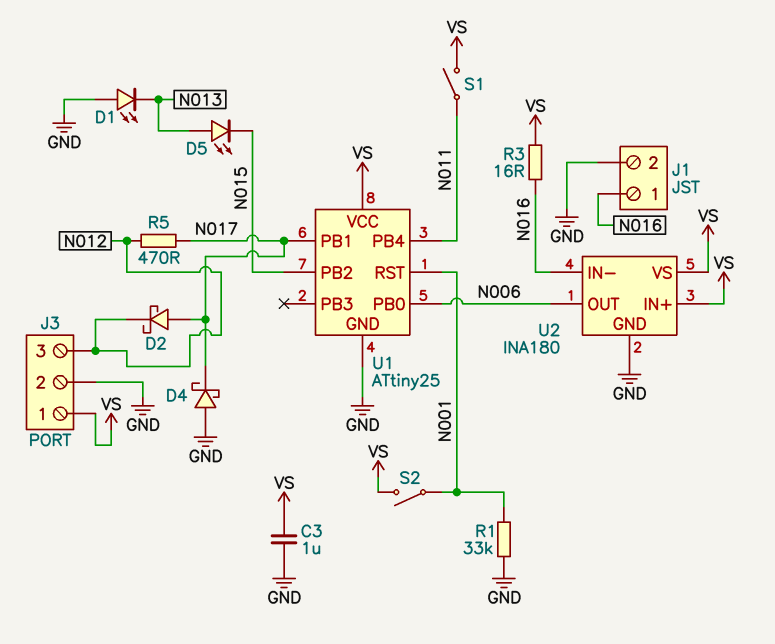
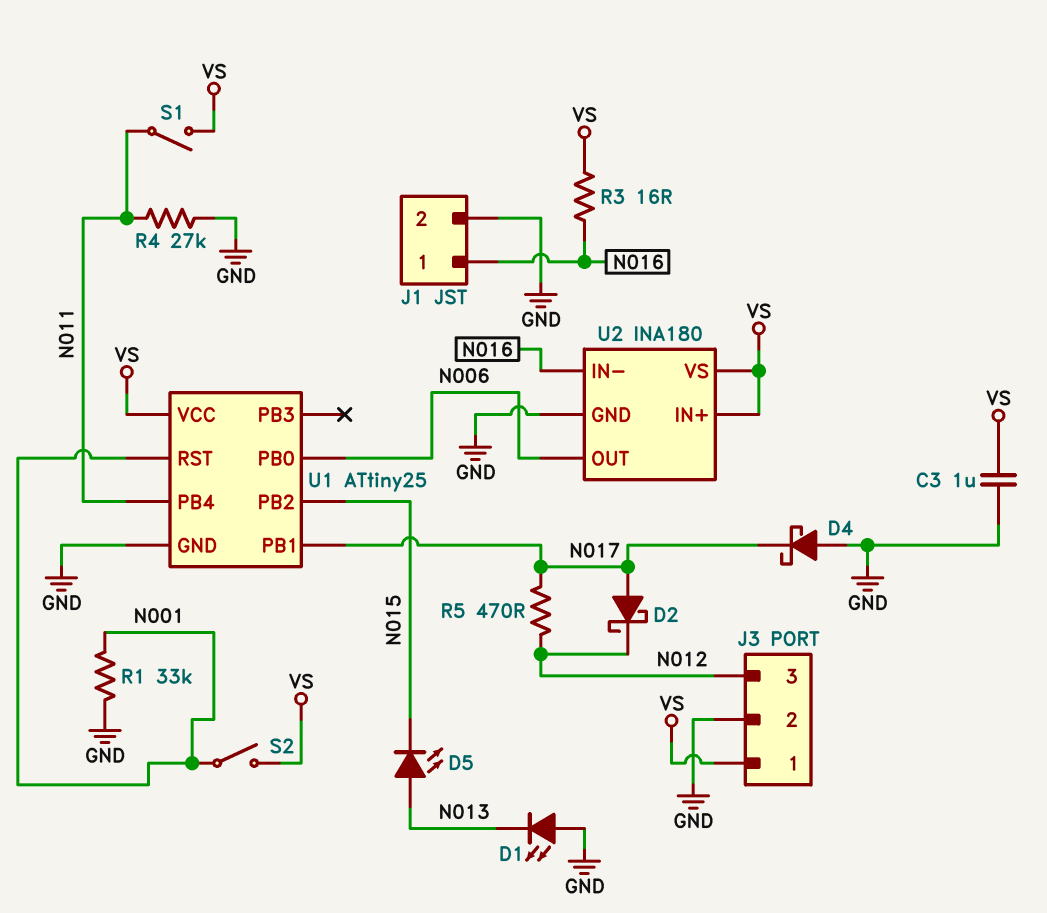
R4: none -> 27k (GND, N011)

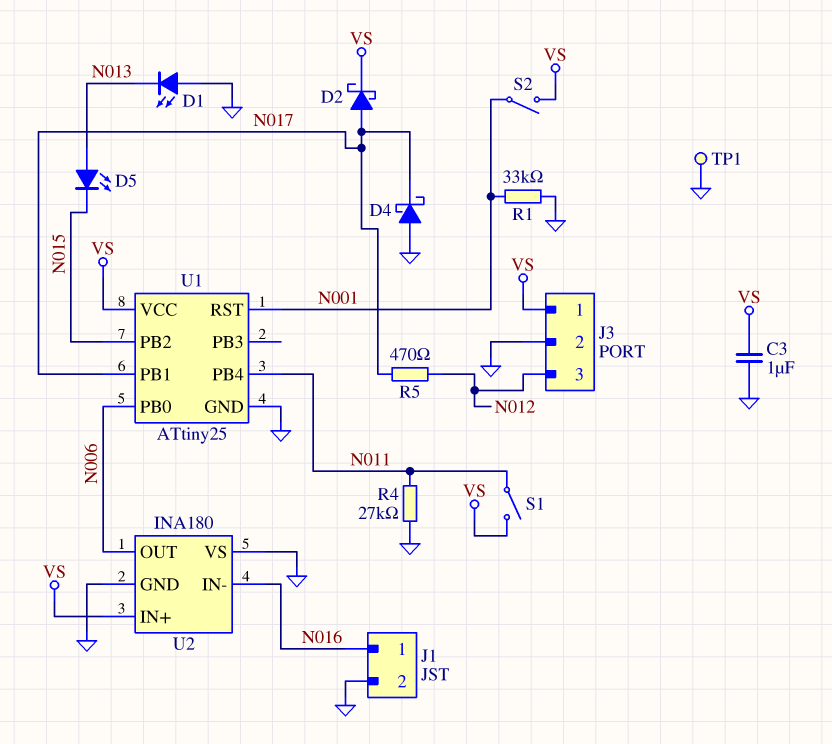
D2: schottky (A N017, K N012) -> schottky (A N017, K VS)
R3: 16 (N016, VS) -> none
TP1: none -> test point (GND)
U2 pin VS: VS -> GND

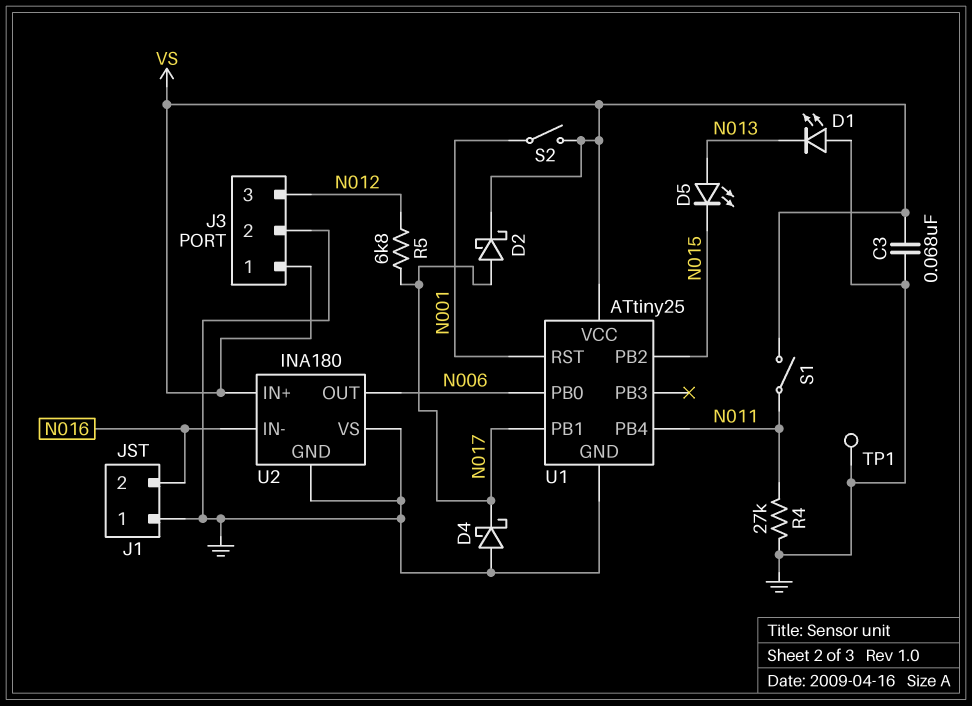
C3: 1uF (GND, VS) -> 68nF (GND, VS)
J1 pin 1: N016 -> GND
J1 pin 2: GND -> N016
R1: 33k (GND, N001) -> none
R5: 470 (N012, N017) -> 6.8k (N012, N017)

